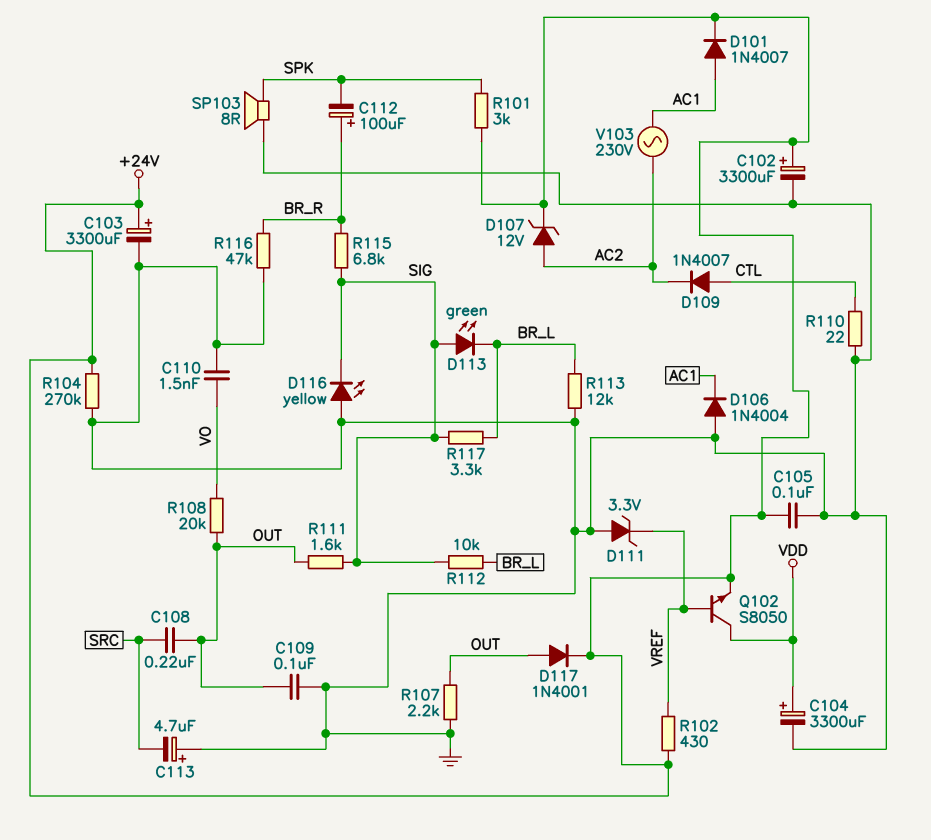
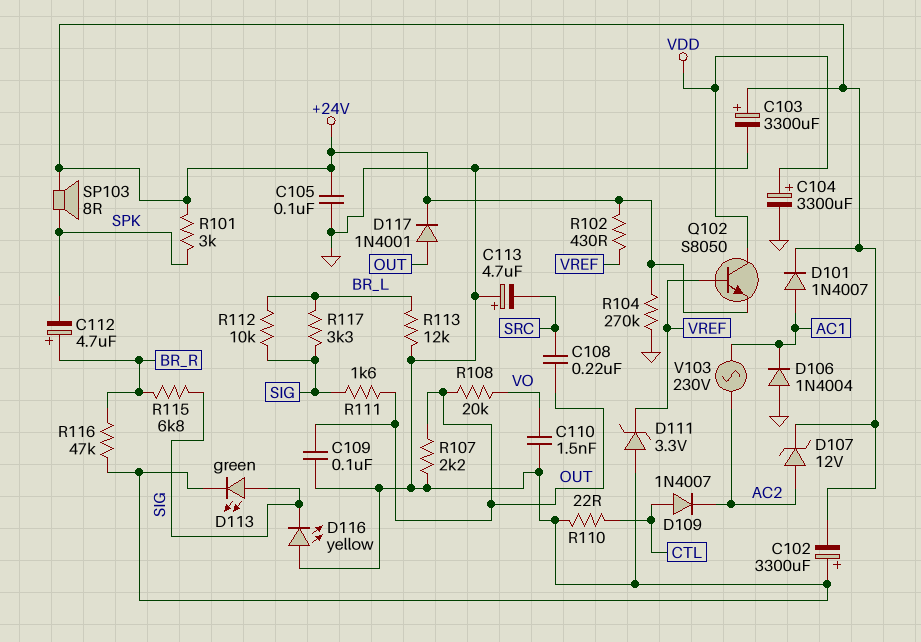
C102: 3300uF (plus +24V, minus GND) -> 3300uF (plus GND, minus +24V)
C112: 100uF (plus BR_R, minus SPK) -> 4.7uF (plus BR_R, minus SPK)
D113: LED green (A SIG, K BR_L) -> LED green (A SIG, K GND)
SP103: speaker 8R (GND, SPK) -> speaker 8R (+24V, SPK)

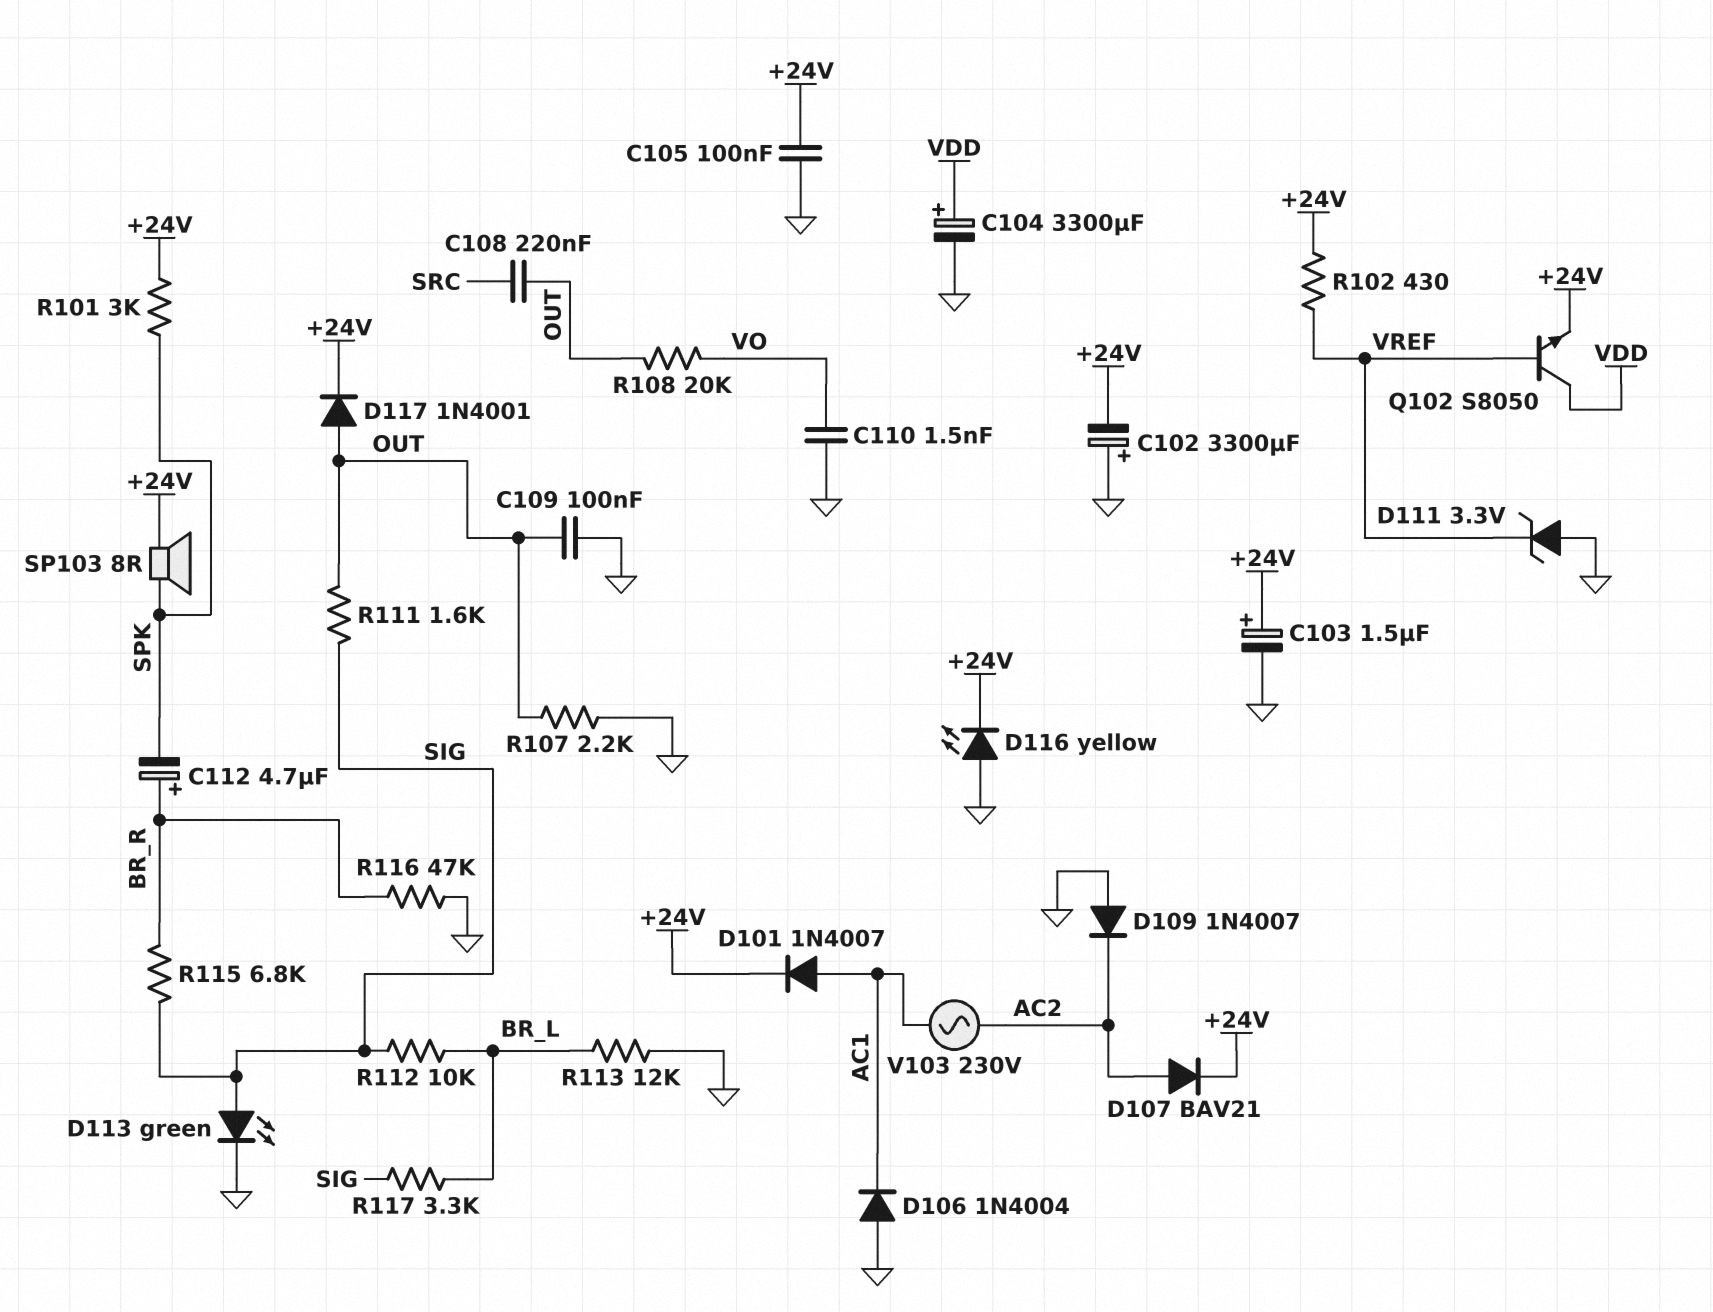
C103: 3300uF (plus +24V, minus GND) -> 1.5uF (plus +24V, minus GND)
C113: 4.7uF (plus GND, minus SRC) -> none
D107: zener 12V (A AC2, K +24V) -> diode BAV21 (A AC2, K +24V)
D109: diode 1N4007 (A CTL, K AC2) -> diode 1N4007 (A GND, K AC2)
D116: LED yellow (A GND, K SIG) -> LED yellow (A GND, K +24V)
R104: 270k (+24V, GND) -> none
R110: 22 (CTL, GND) -> none

